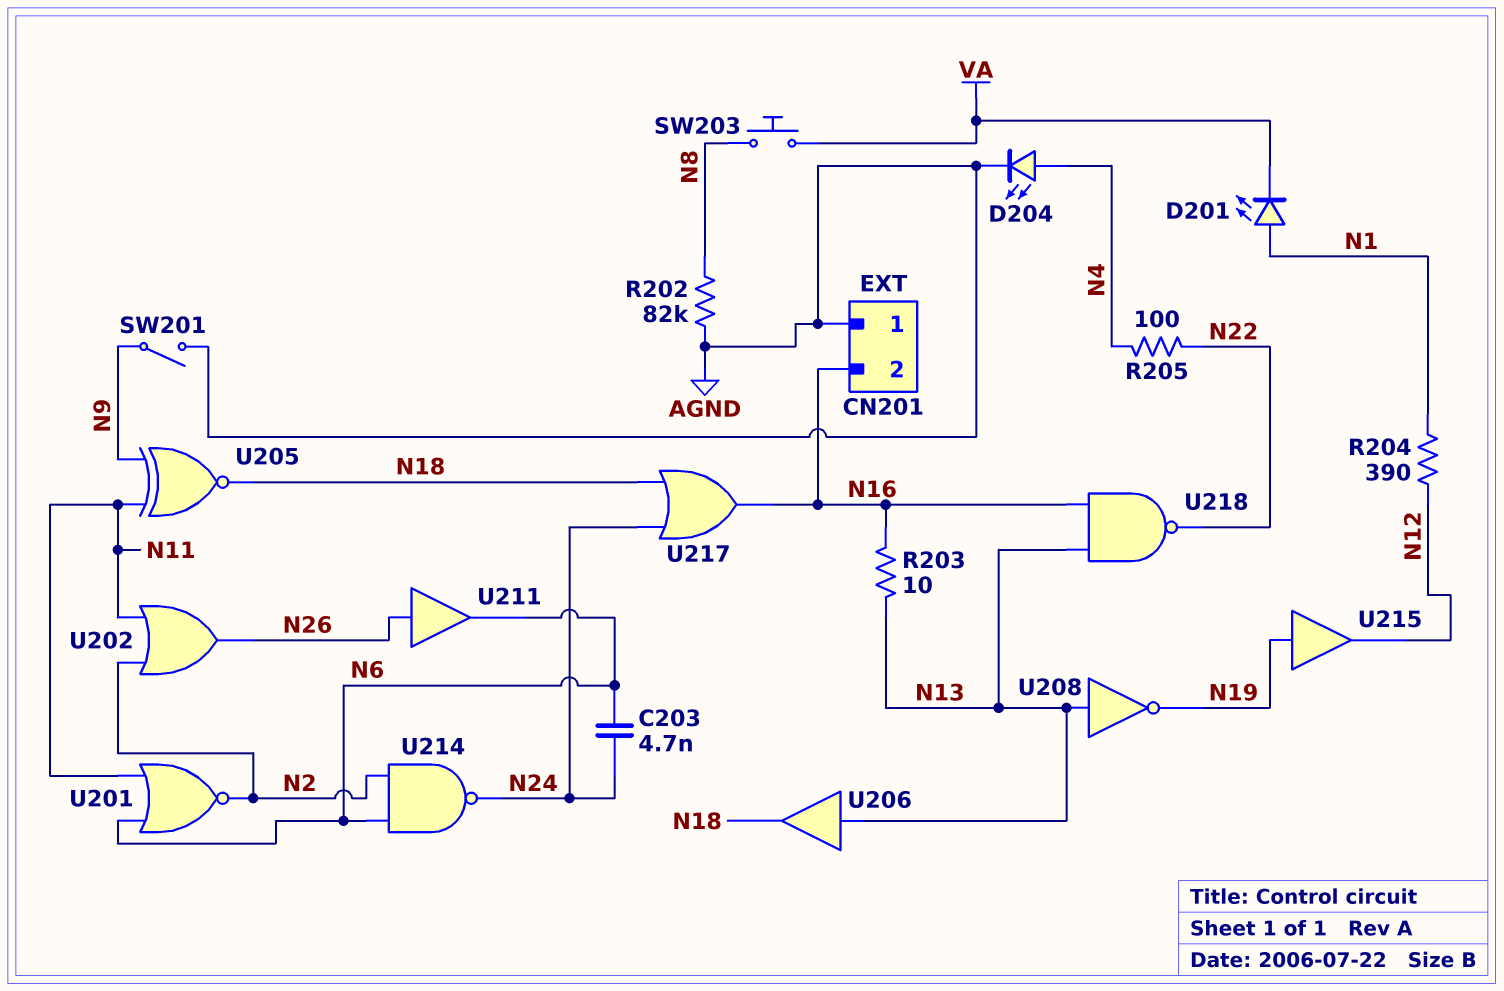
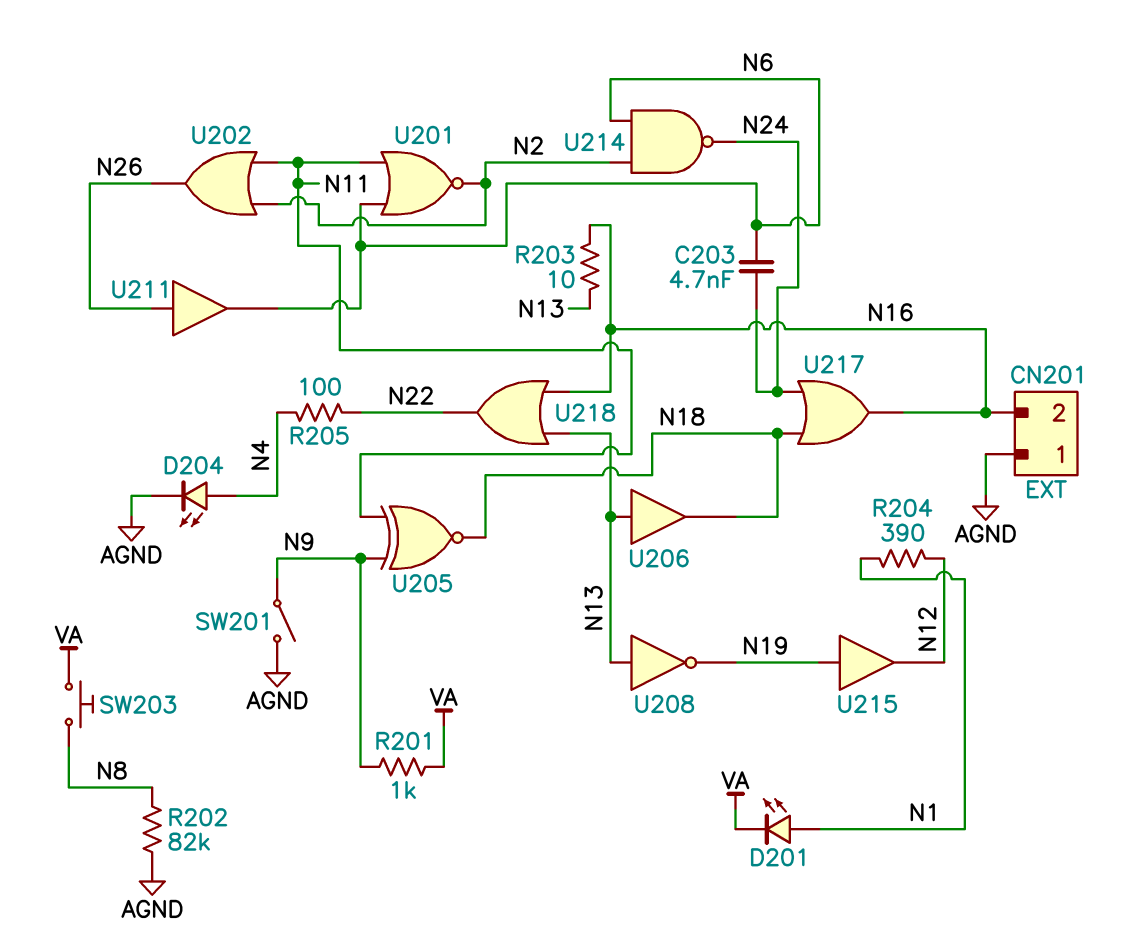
R201: none -> 1k (N9, VA)
U218: NAND (in N13, in N16, out N22) -> OR (in N13, in N16, out N22)

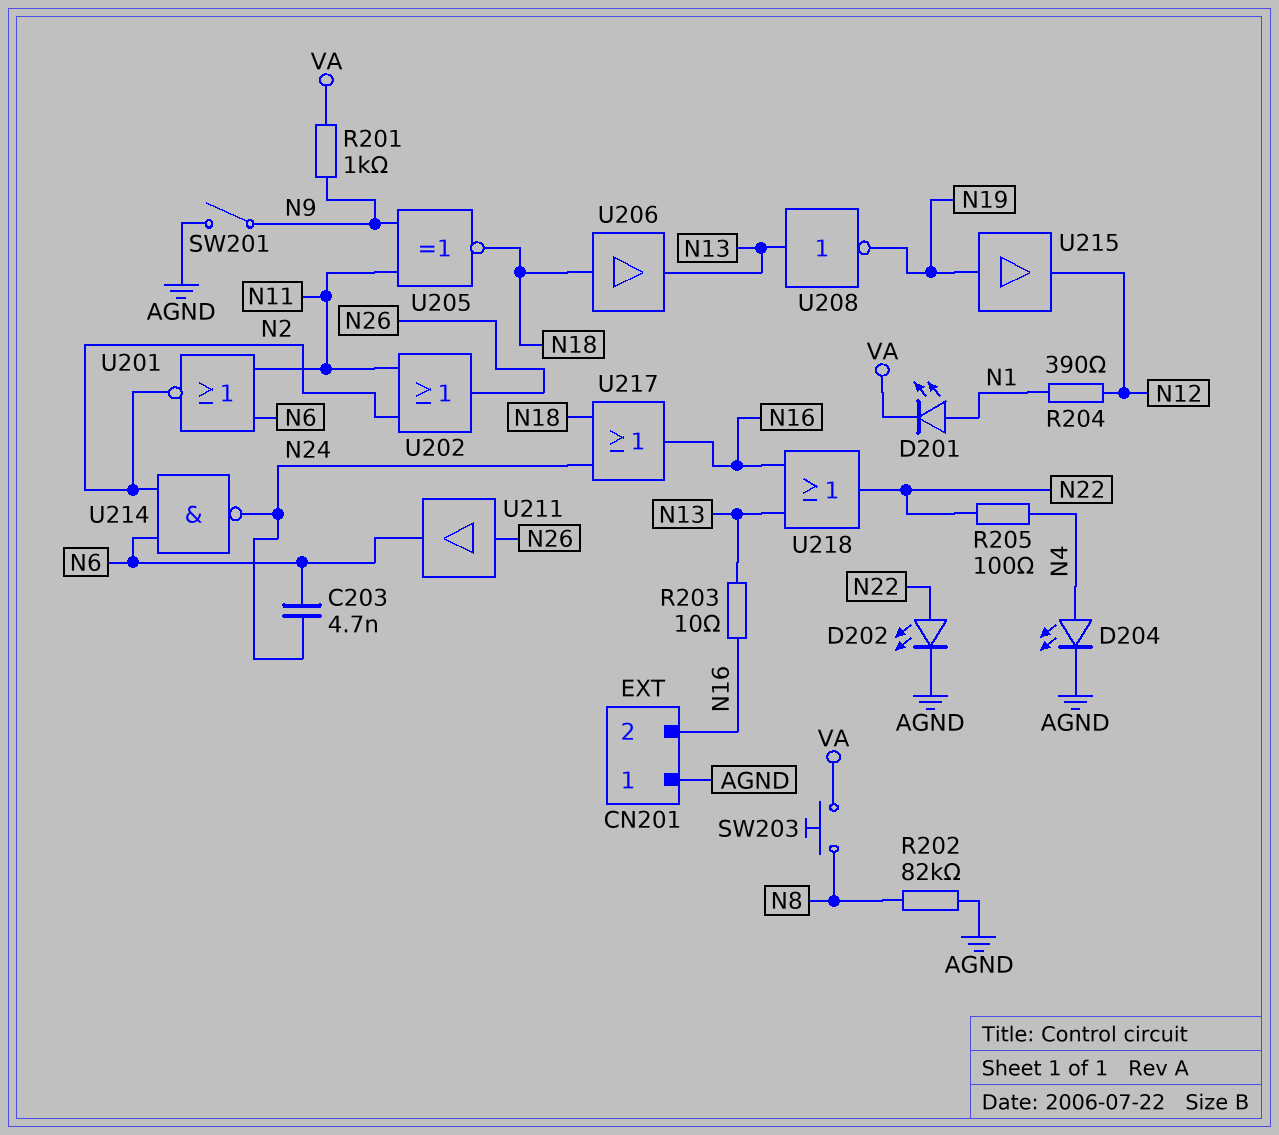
D202: none -> LED (A N22, K AGND)
U206: buffer (in N13, out N18) -> buffer (in N18, out N13)

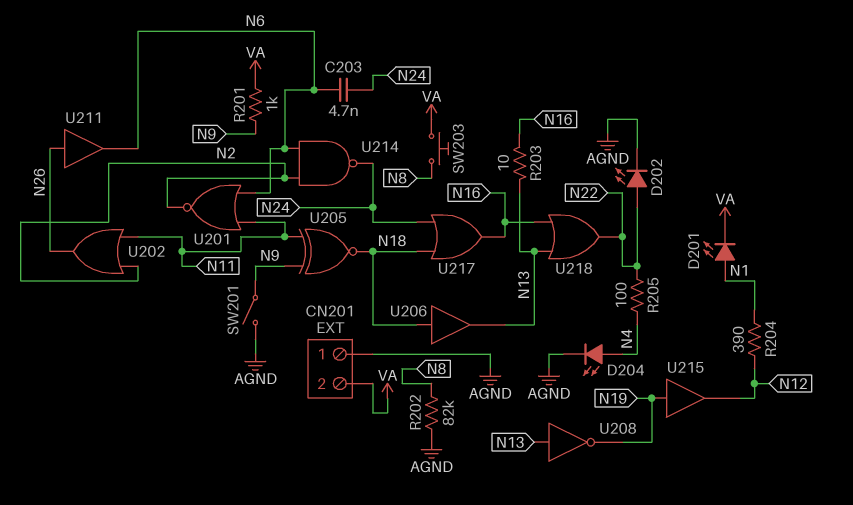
CN201 pin 2: N16 -> VA

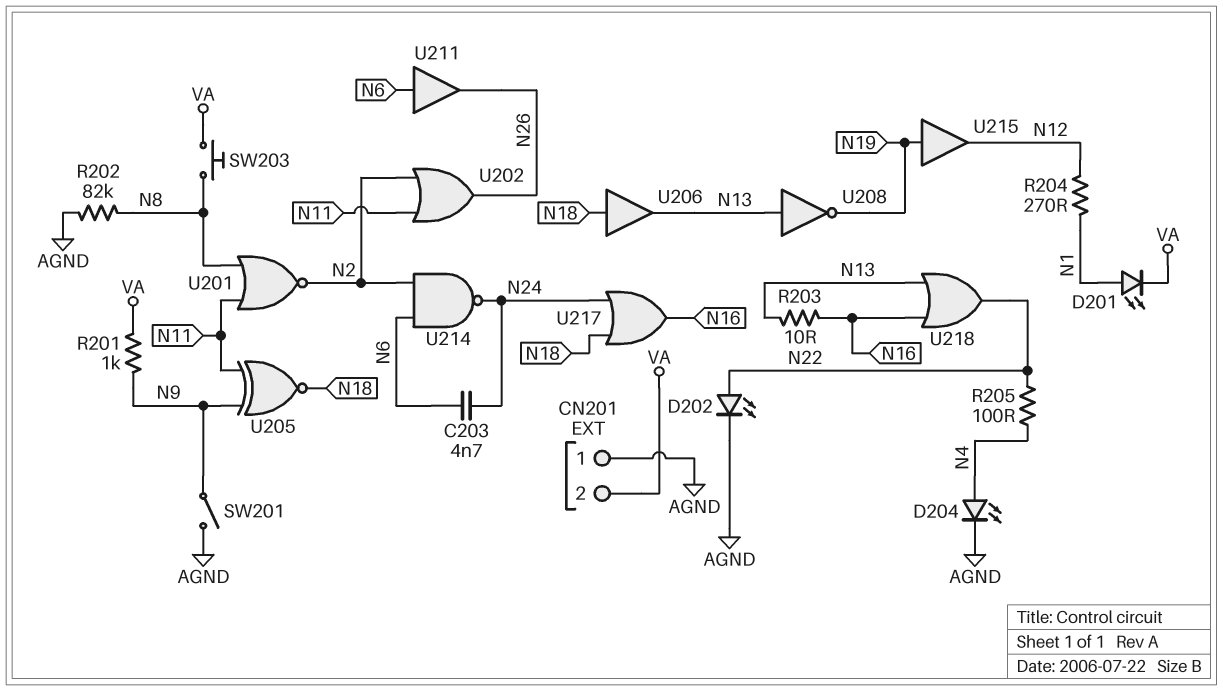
R204: 390 (N1, N12) -> 270 (N1, N12)
U201: NOR (in N6, in N11, out N2) -> NOR (in N8, in N11, out N2)
U211: buffer (in N26, out N6) -> buffer (in N6, out N26)

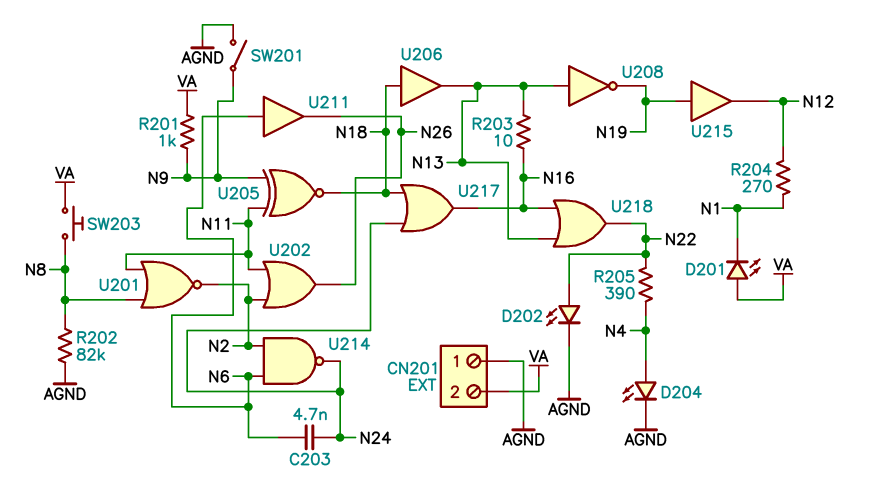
D201: LED (A N1, K VA) -> LED (A VA, K N1)
R205: 100 (N4, N22) -> 390 (N4, N22)

